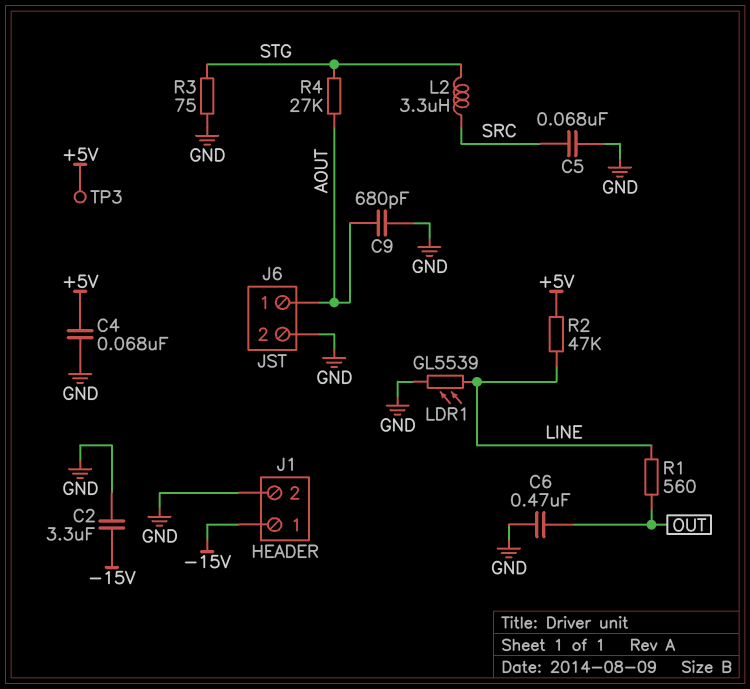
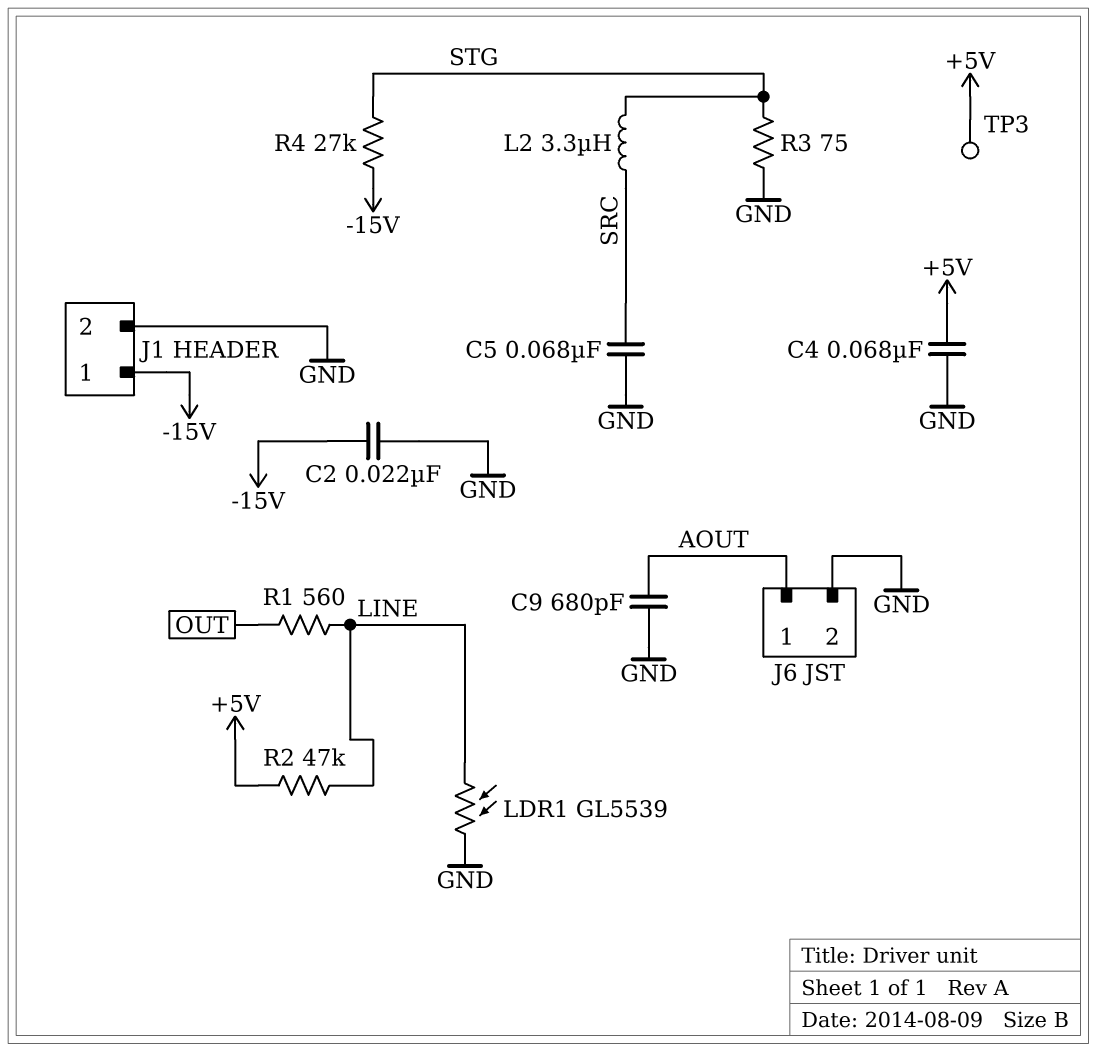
C2: 3.3uF (-15V, GND) -> 22nF (-15V, GND)
C6: 470nF (GND, OUT) -> none
R4: 27k (AOUT, STG) -> 27k (-15V, STG)

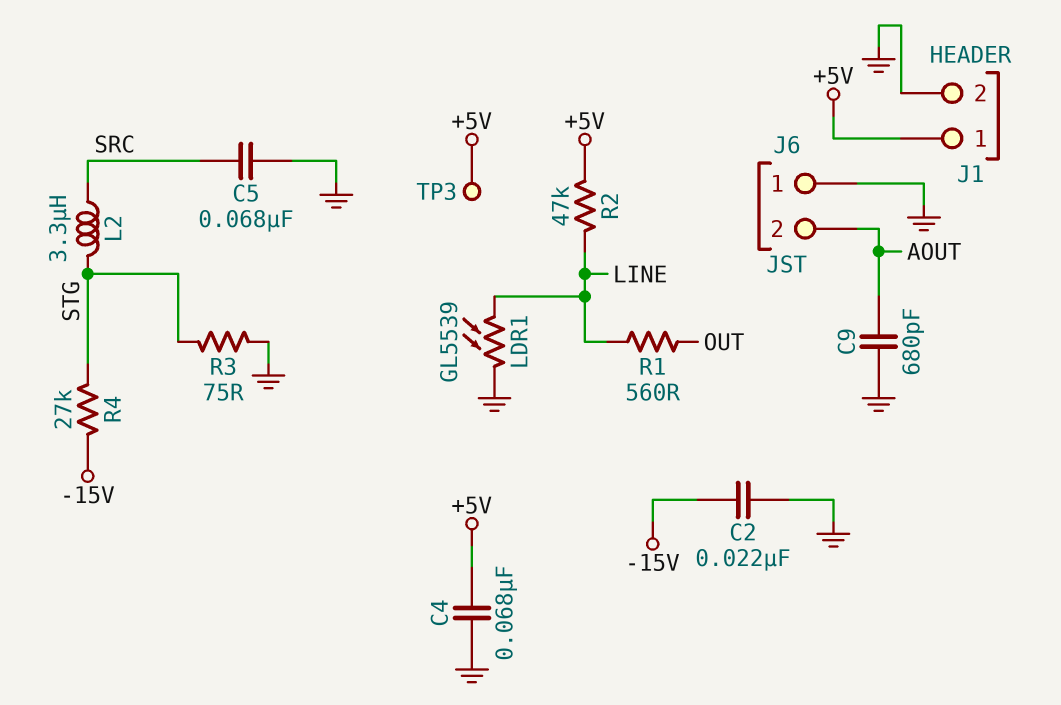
J1 pin 1: -15V -> +5V
J6 pin 1: AOUT -> GND
J6 pin 2: GND -> AOUT

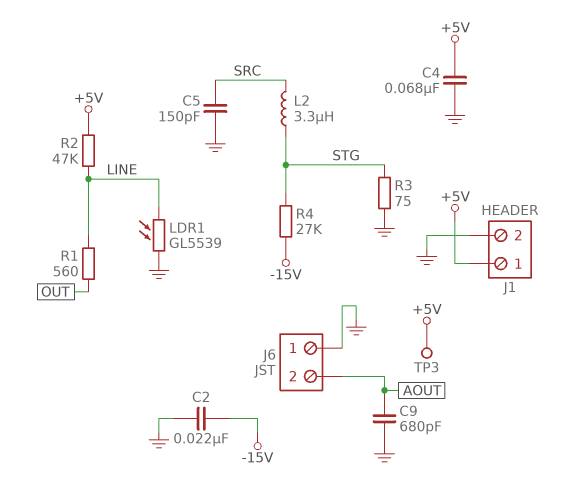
C5: 68nF (GND, SRC) -> 150pF (GND, SRC)

